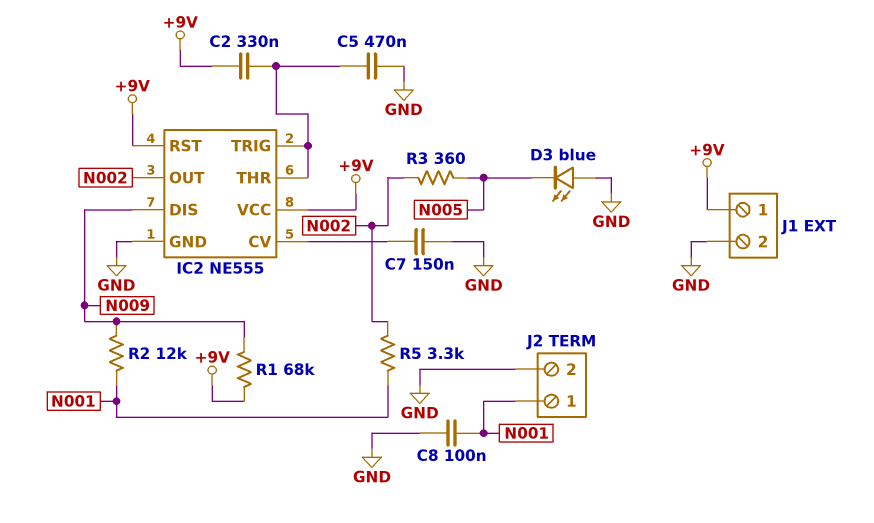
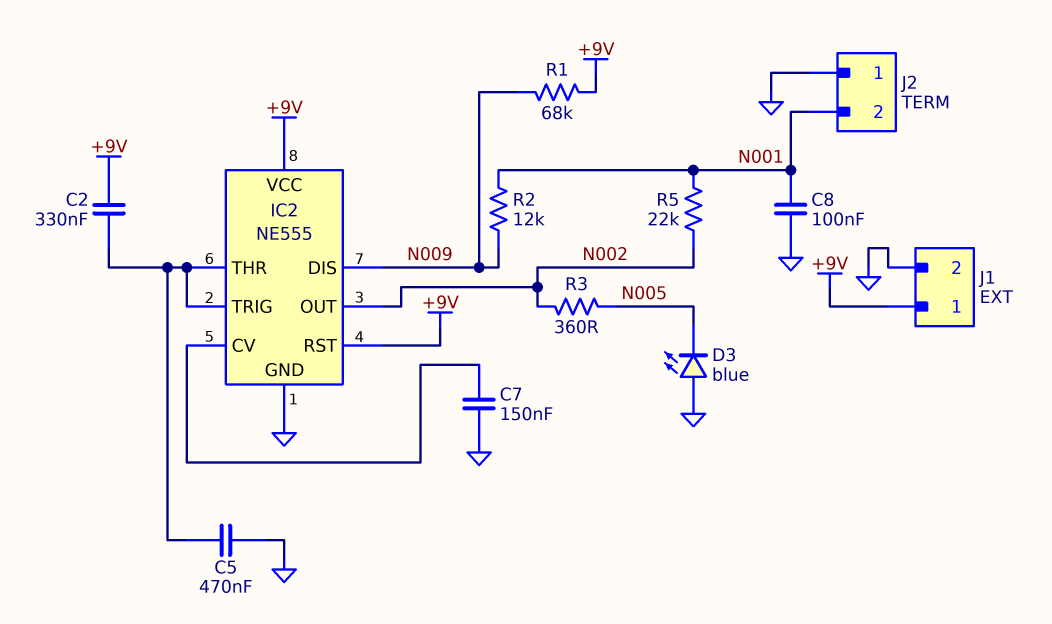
J2 pin 1: N001 -> GND
J2 pin 2: GND -> N001
R5: 3.3k (N001, N002) -> 22k (N001, N002)

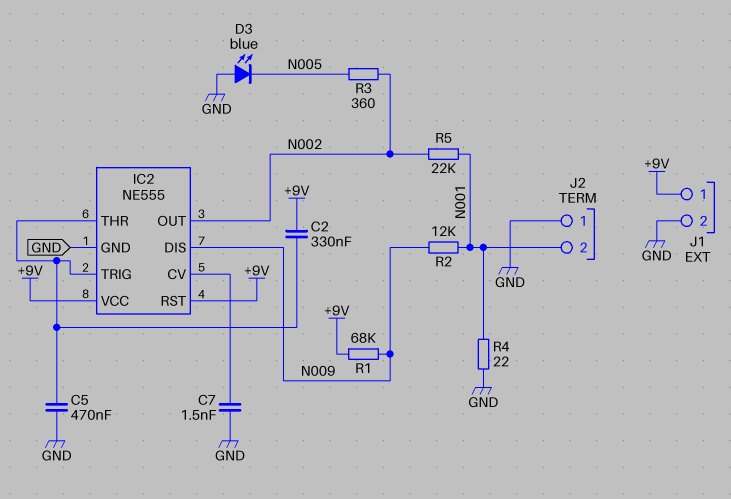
C7: 150nF (GND, IC2/CV) -> 1.5nF (GND, IC2/CV)
C8: 100nF (GND, N001) -> none
R4: none -> 22 (GND, N001)

